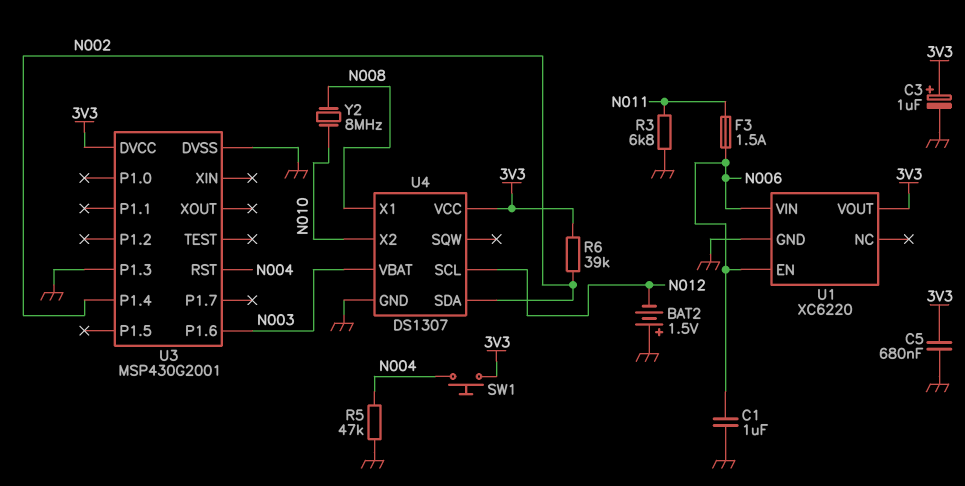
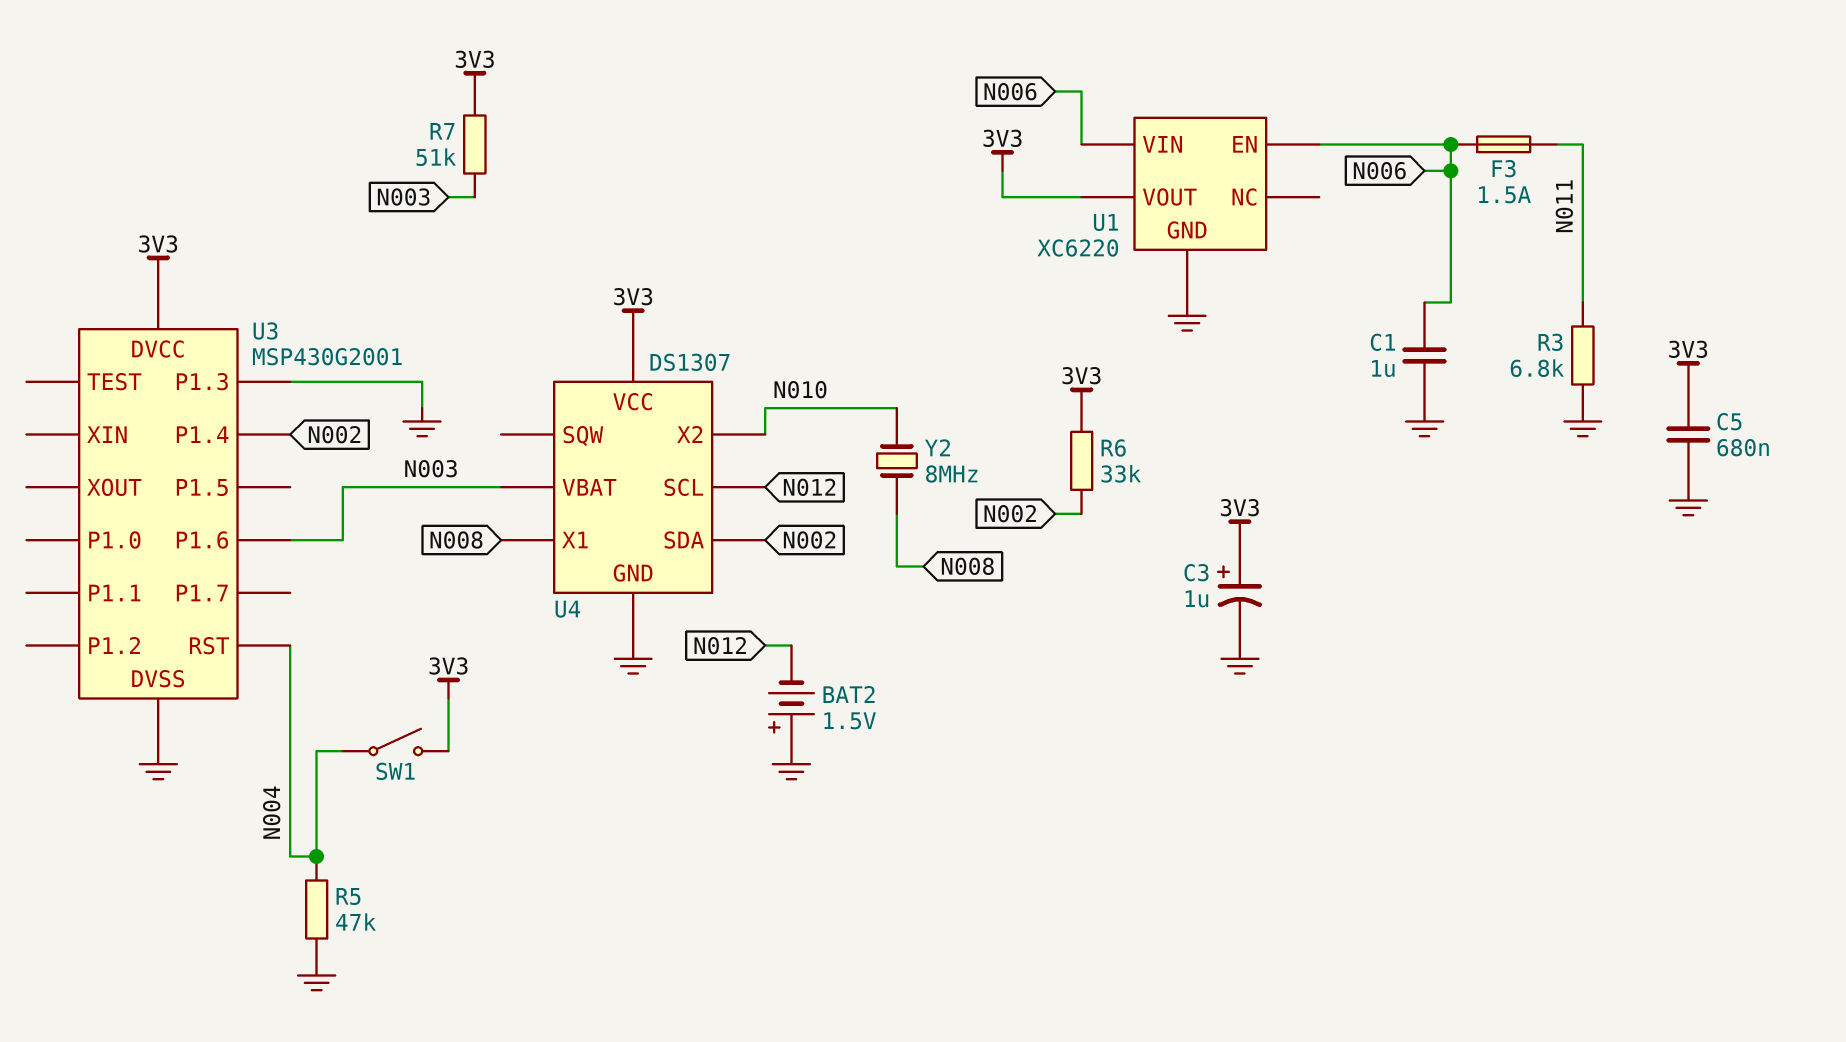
R6: 39k (3V3, N002) -> 33k (3V3, N002)
R7: none -> 51k (3V3, N003)
SW1: button (3V3, N004) -> switch (3V3, N004)

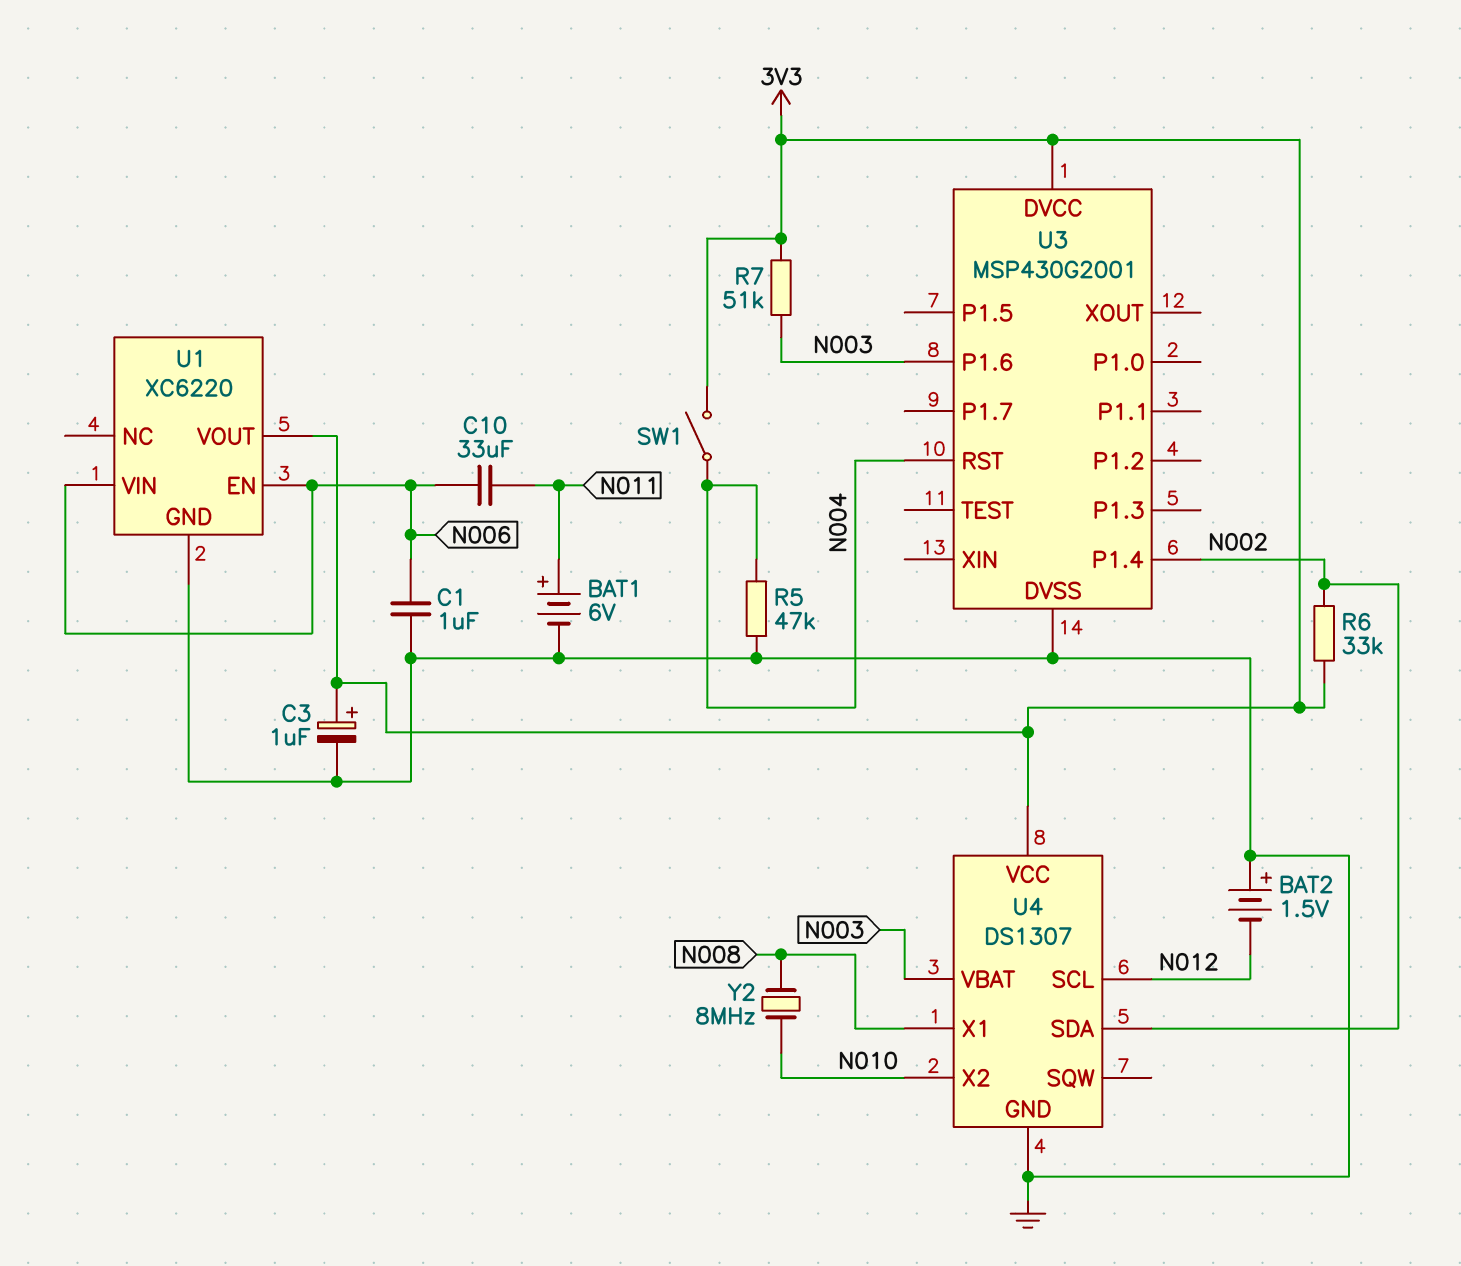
BAT1: none -> 6V (plus N011, minus GND)
C5: 680nF (3V3, GND) -> none
C10: none -> 33uF (N006, N011)
F3: 1.5A (N006, N011) -> none
R3: 6.8k (GND, N011) -> none
U3 pin P1.3: GND -> none

